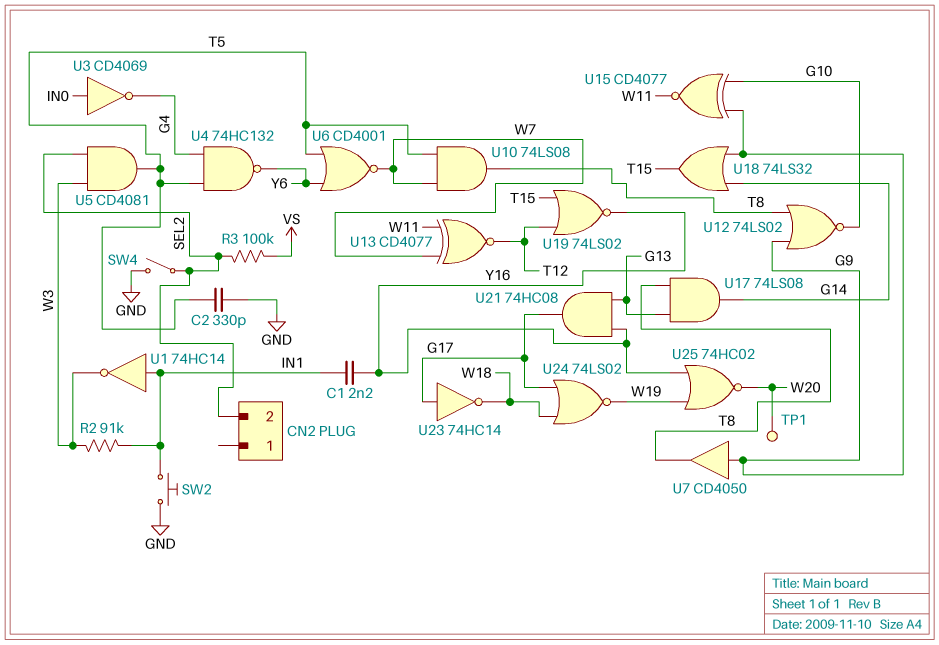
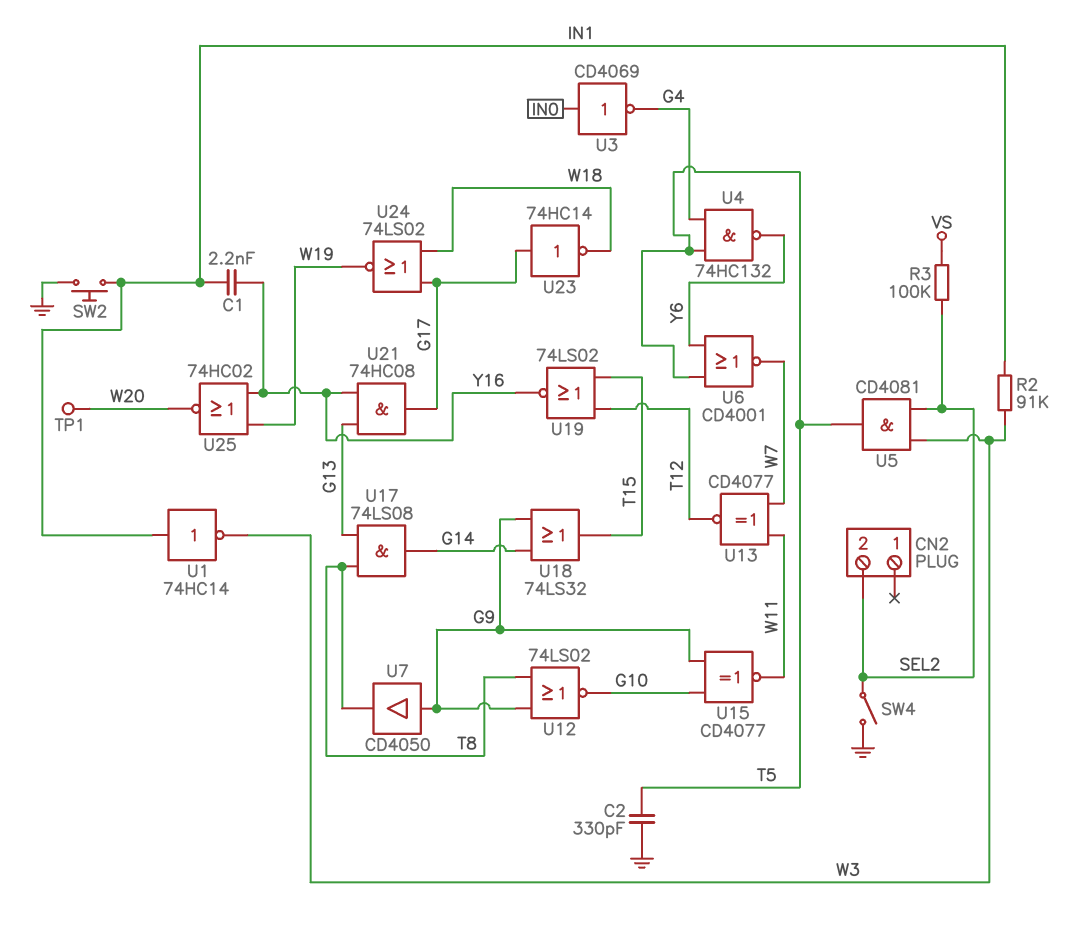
U10: AND 74LS08 (in T5, in W7, out T8) -> none

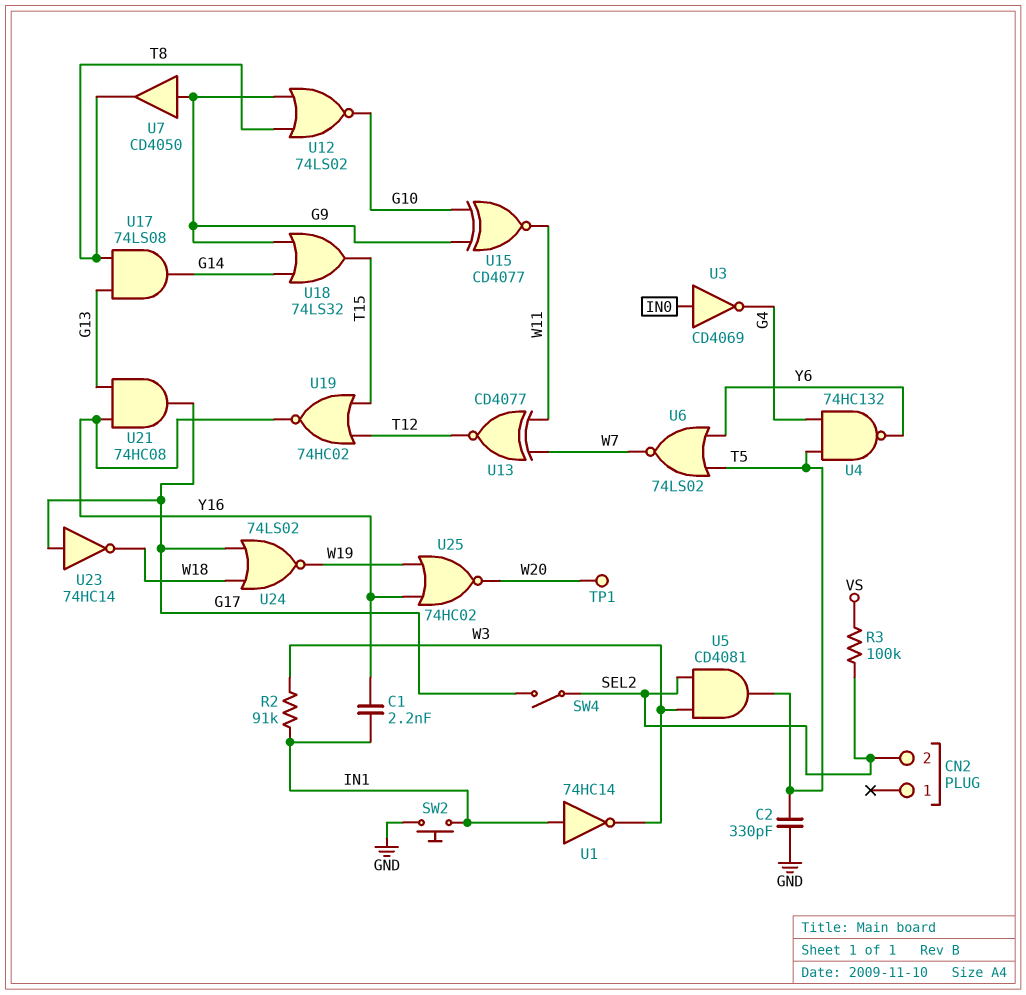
SW4: switch (GND, SEL2) -> switch (G17, SEL2)
U6: NOR CD4001 (in T5, in Y6, out W7) -> NOR 74LS02 (in T5, in Y6, out W7)
U19: NOR 74LS02 (in T12, in T15, out Y16) -> NOR 74HC02 (in T12, in T15, out Y16)

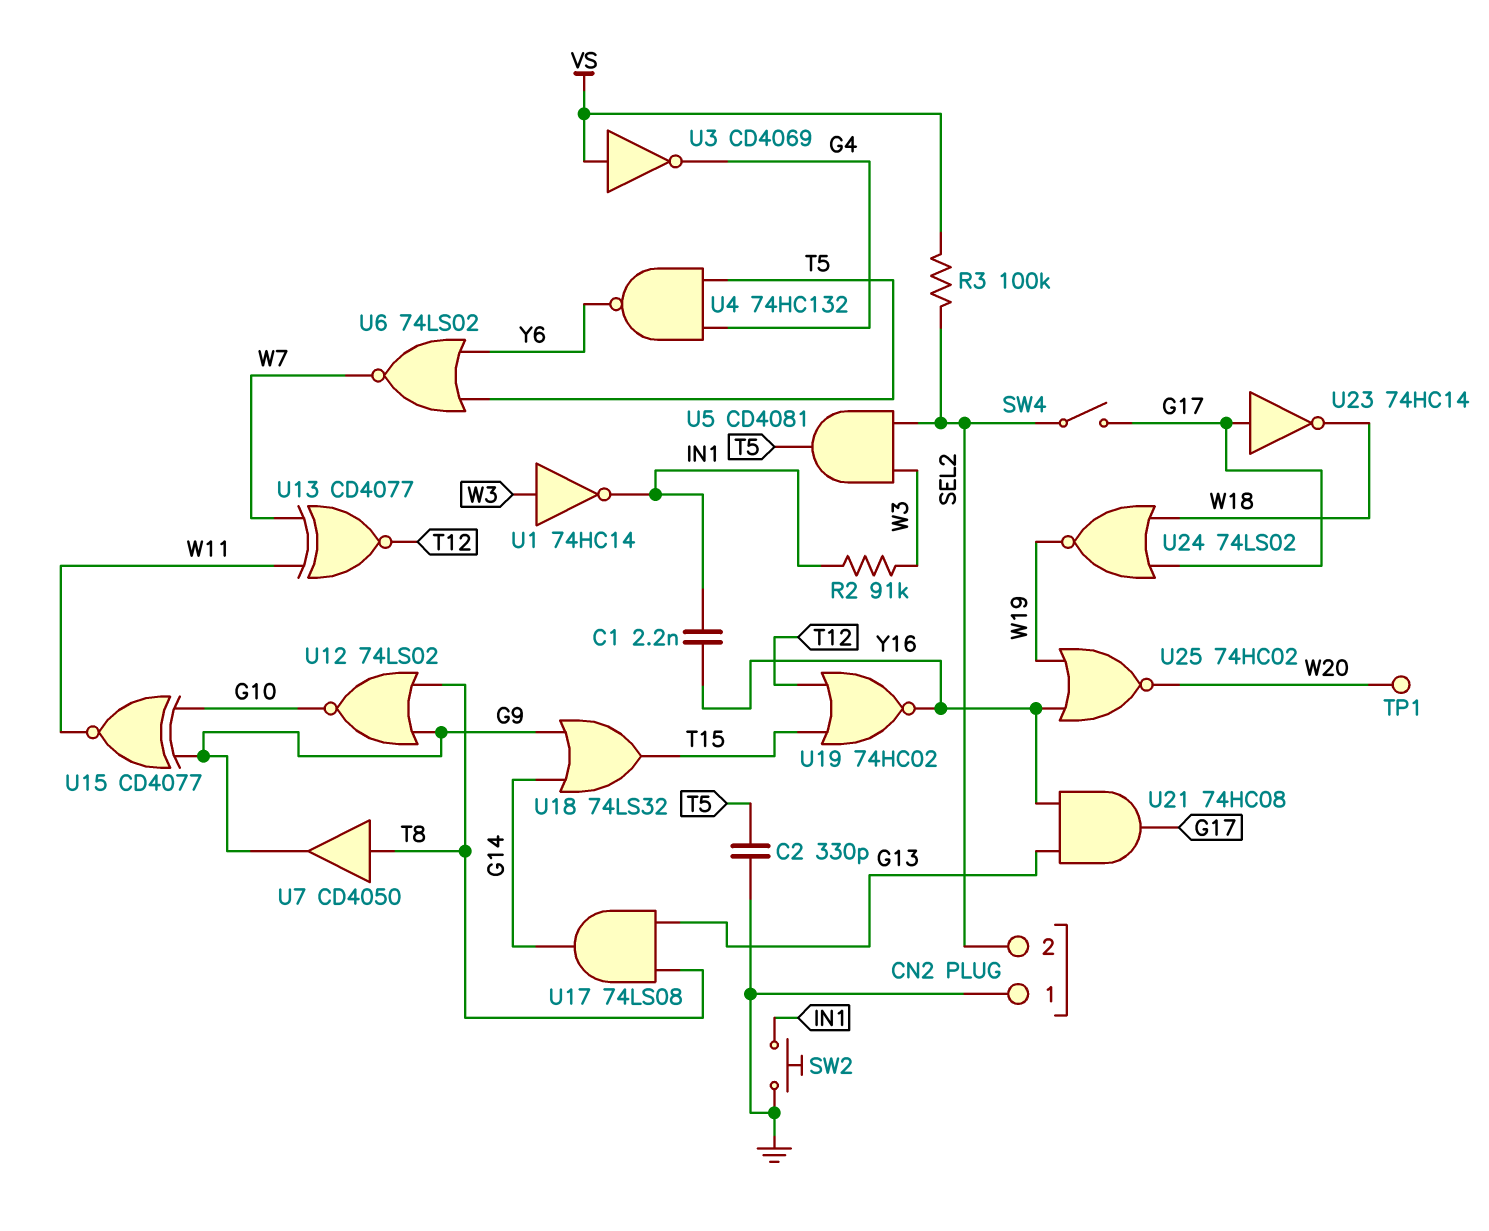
CN2 pin 1: none -> GND
U1: NOT 74HC14 (in IN1, out W3) -> NOT 74HC14 (in W3, out IN1)
U3: NOT CD4069 (in IN0, out G4) -> NOT CD4069 (in VS, out G4)
U7: buffer CD4050 (in G9, out T8) -> buffer CD4050 (in T8, out G9)

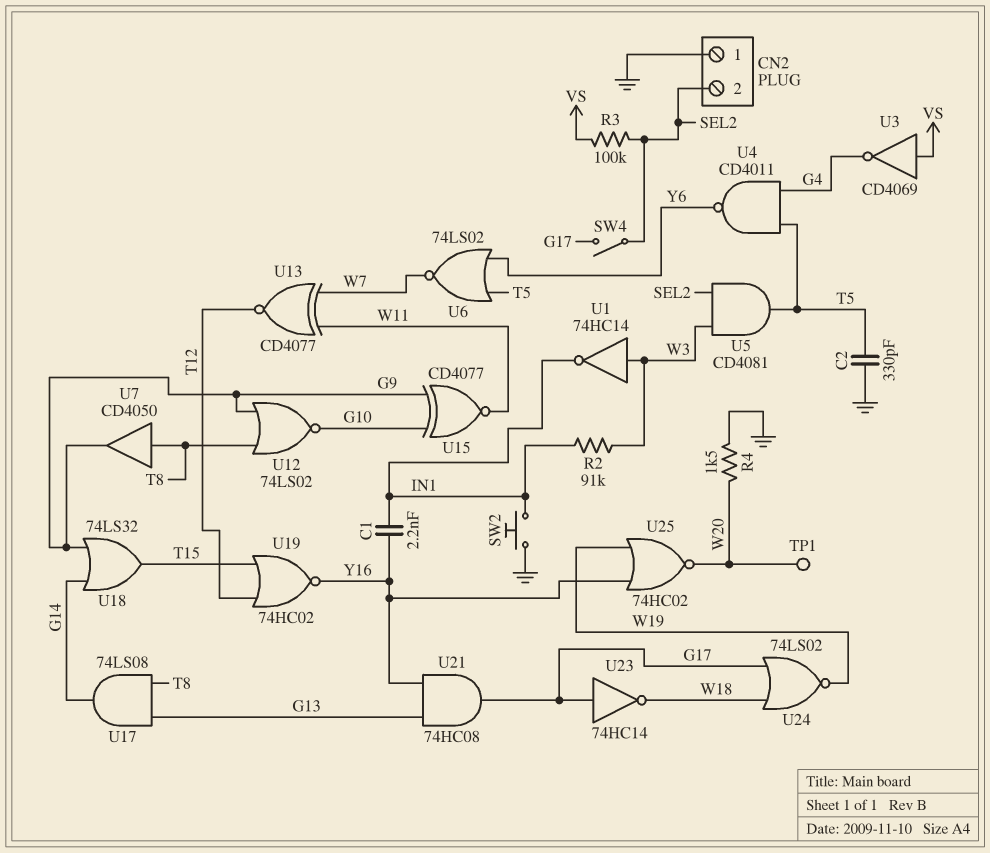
R4: none -> 1.5k (GND, W20)
U4: NAND 74HC132 (in G4, in T5, out Y6) -> NAND CD4011 (in G4, in T5, out Y6)

